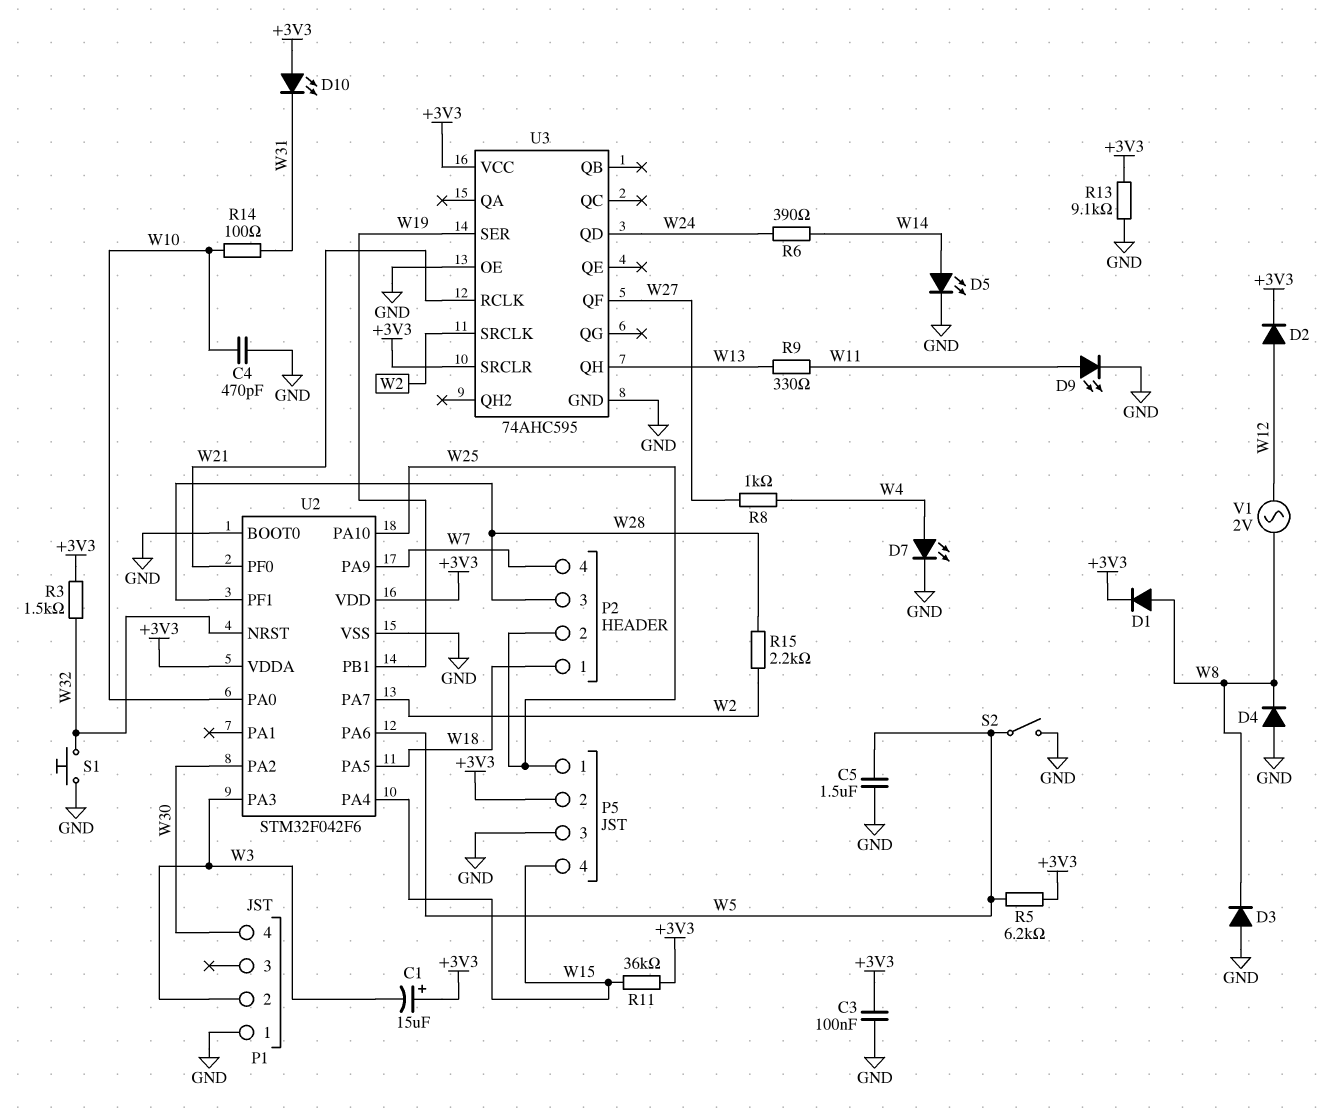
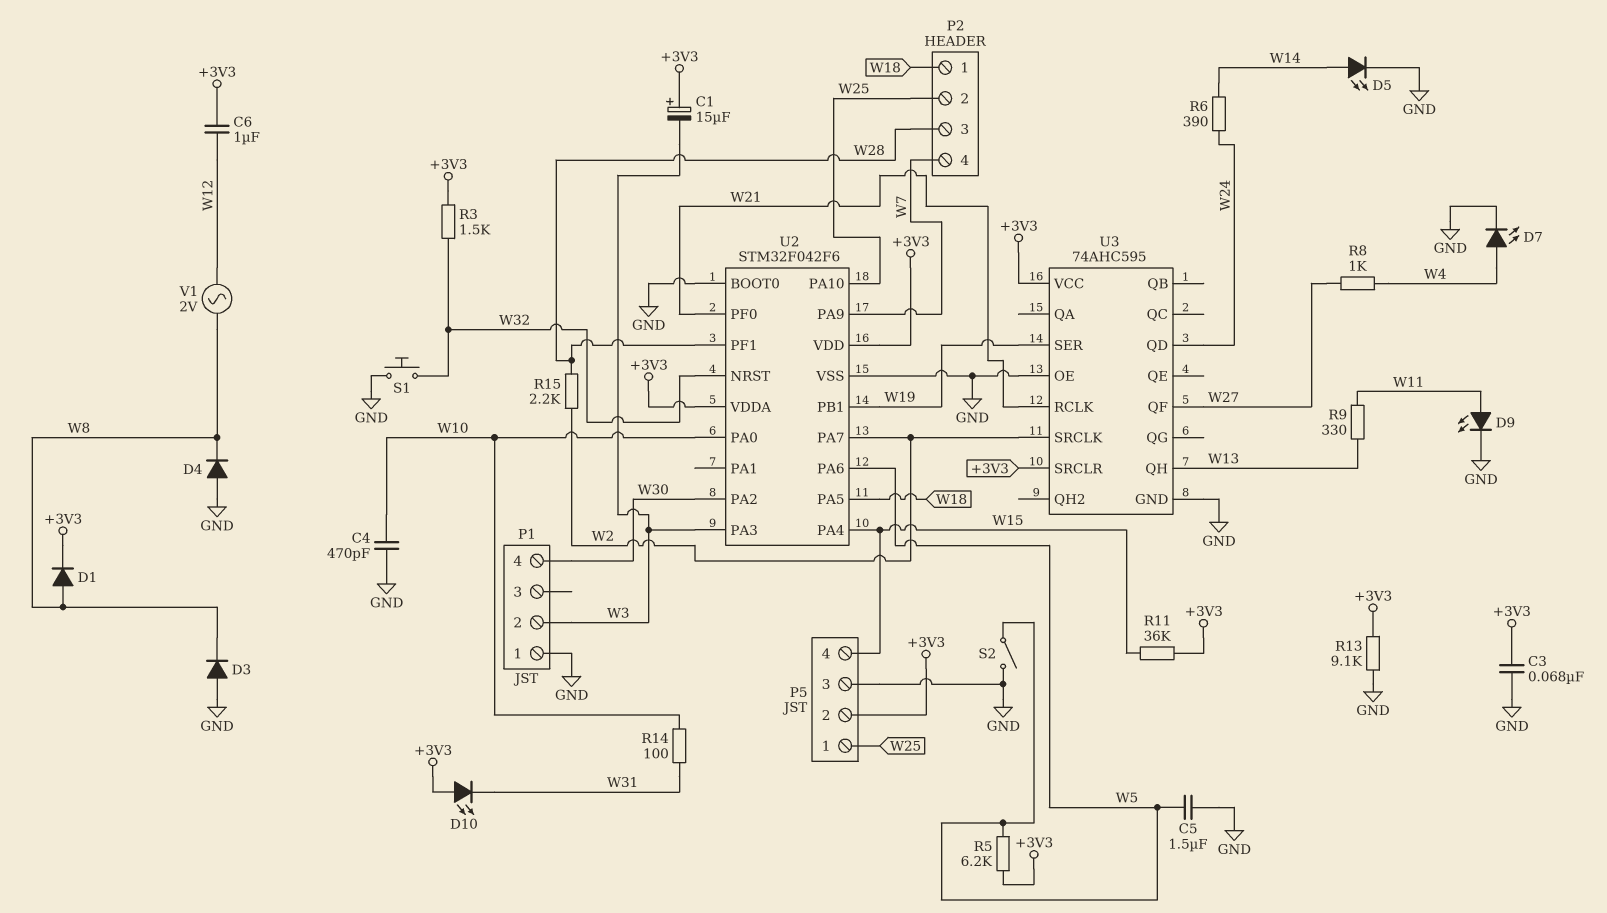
C3: 100nF (+3V3, GND) -> 68nF (+3V3, GND)
C6: none -> 1uF (+3V3, W12)
D2: diode (A W12, K +3V3) -> none

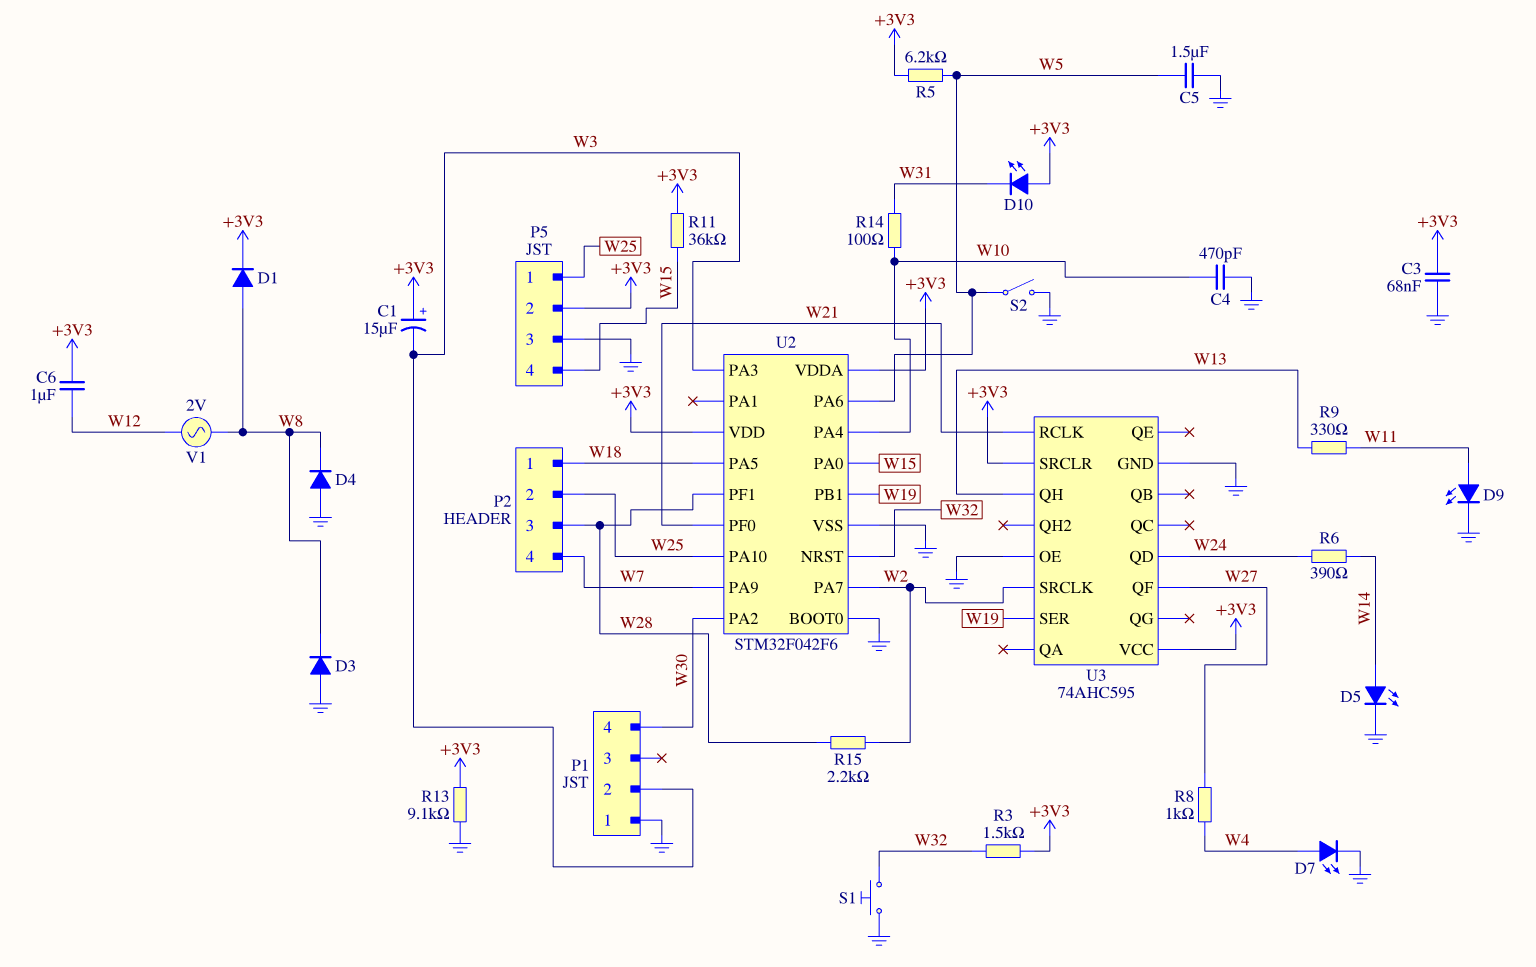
U2 pin PA0: W10 -> W15
U2 pin PA4: W15 -> W10

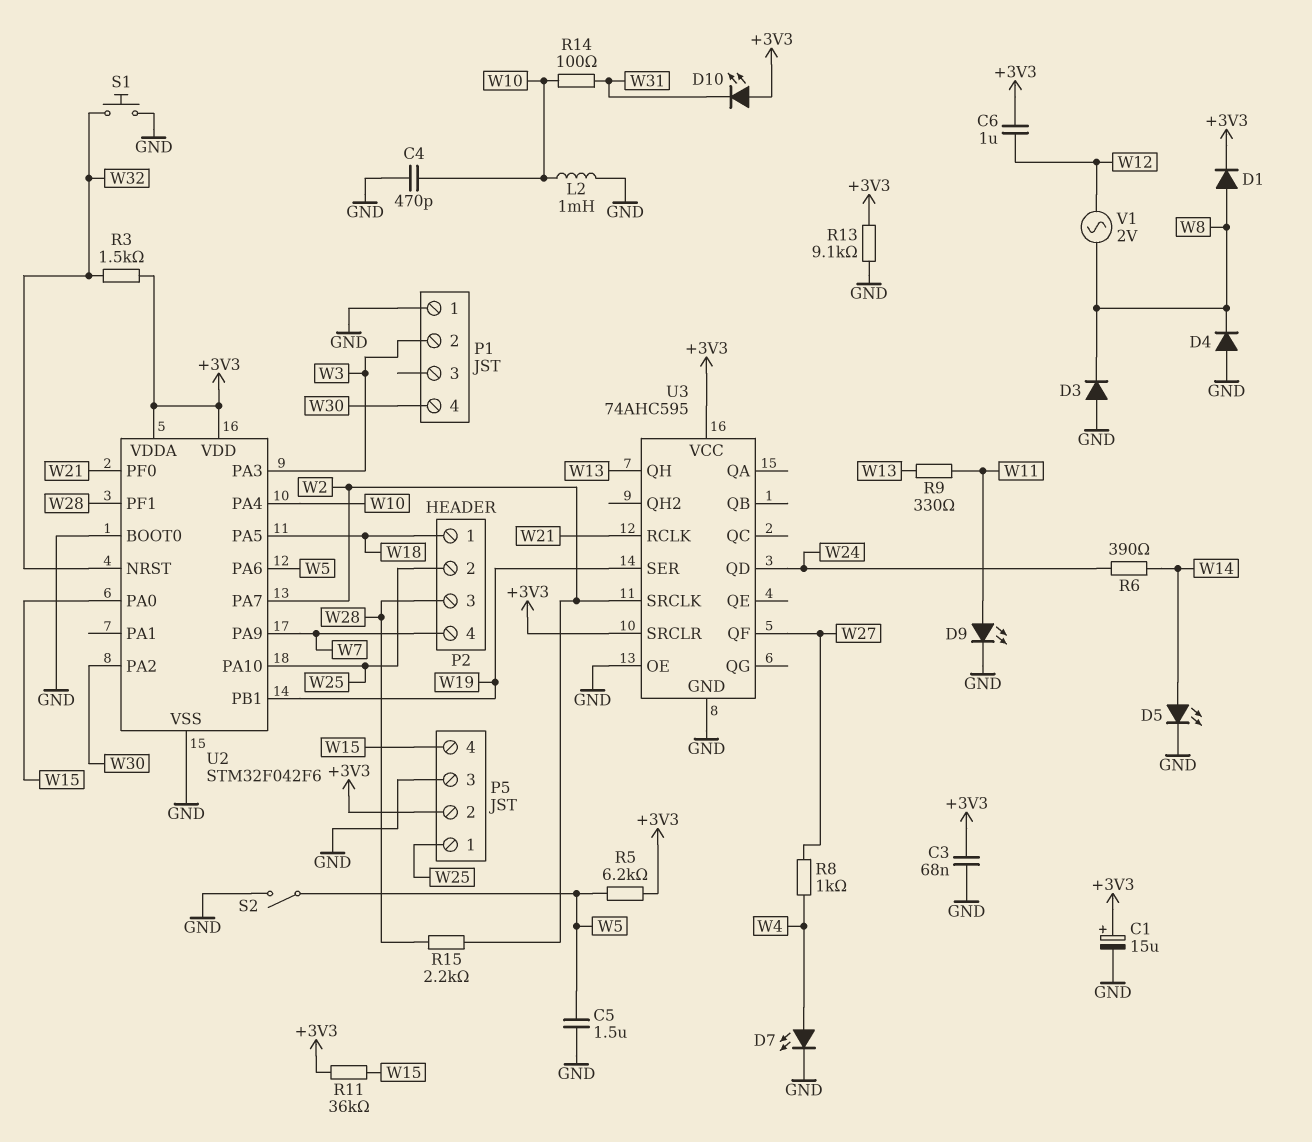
C1: 15uF (plus +3V3, minus W3) -> 15uF (plus +3V3, minus GND)
L2: none -> 1mH (GND, W10)

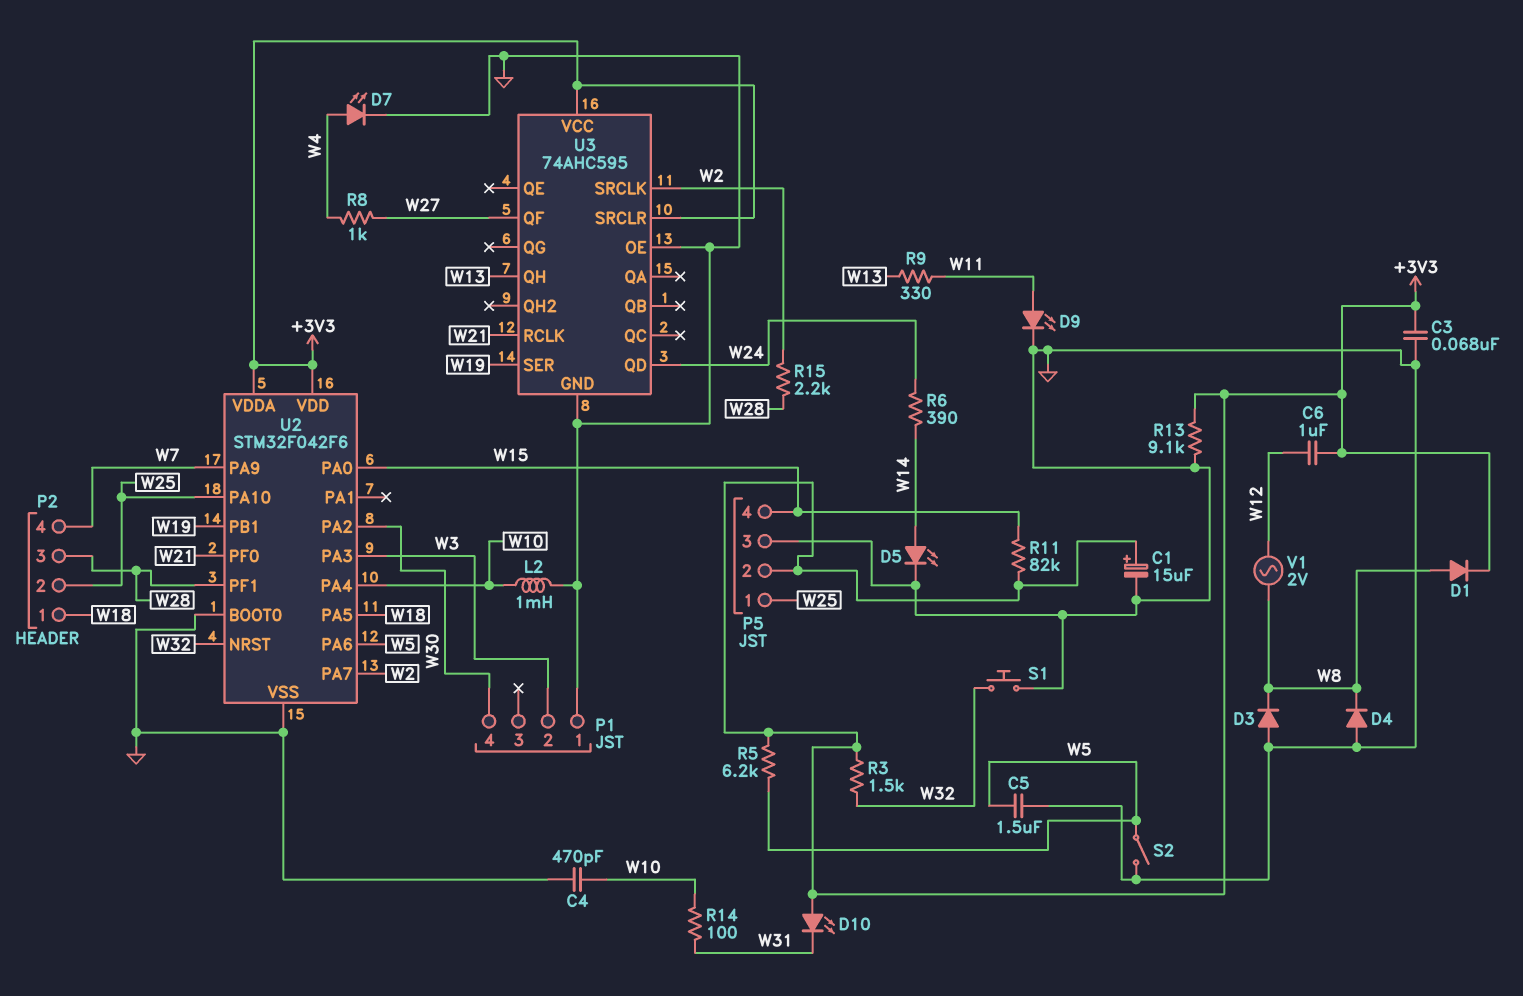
R11: 36k (+3V3, W15) -> 82k (+3V3, W15)

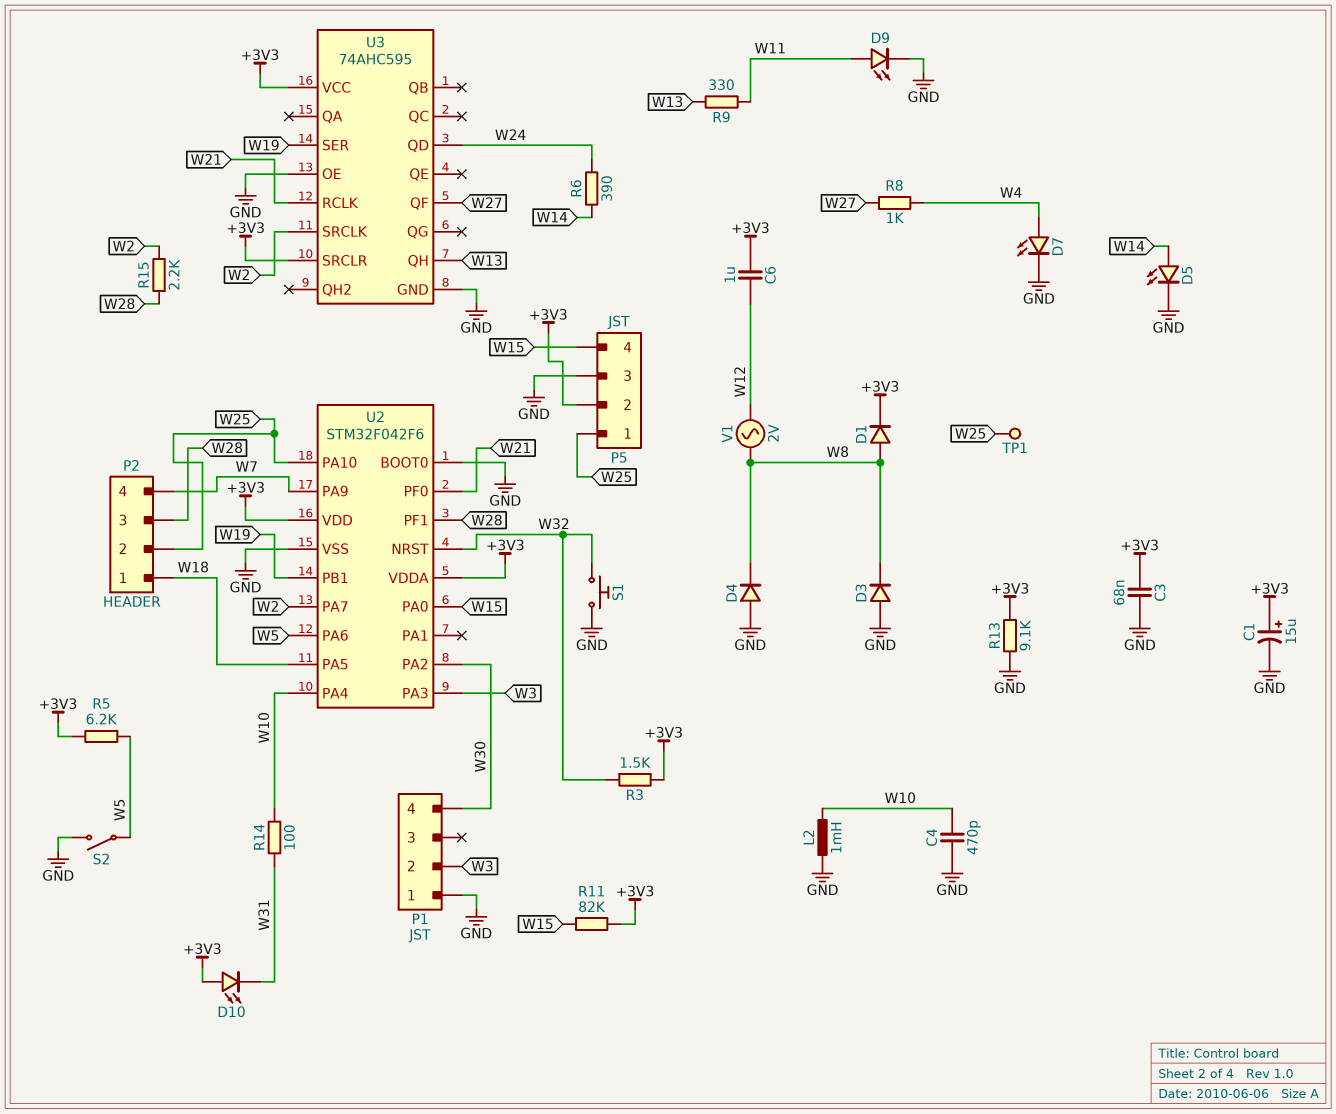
C5: 1.5uF (GND, W5) -> none
TP1: none -> test point (W25)

